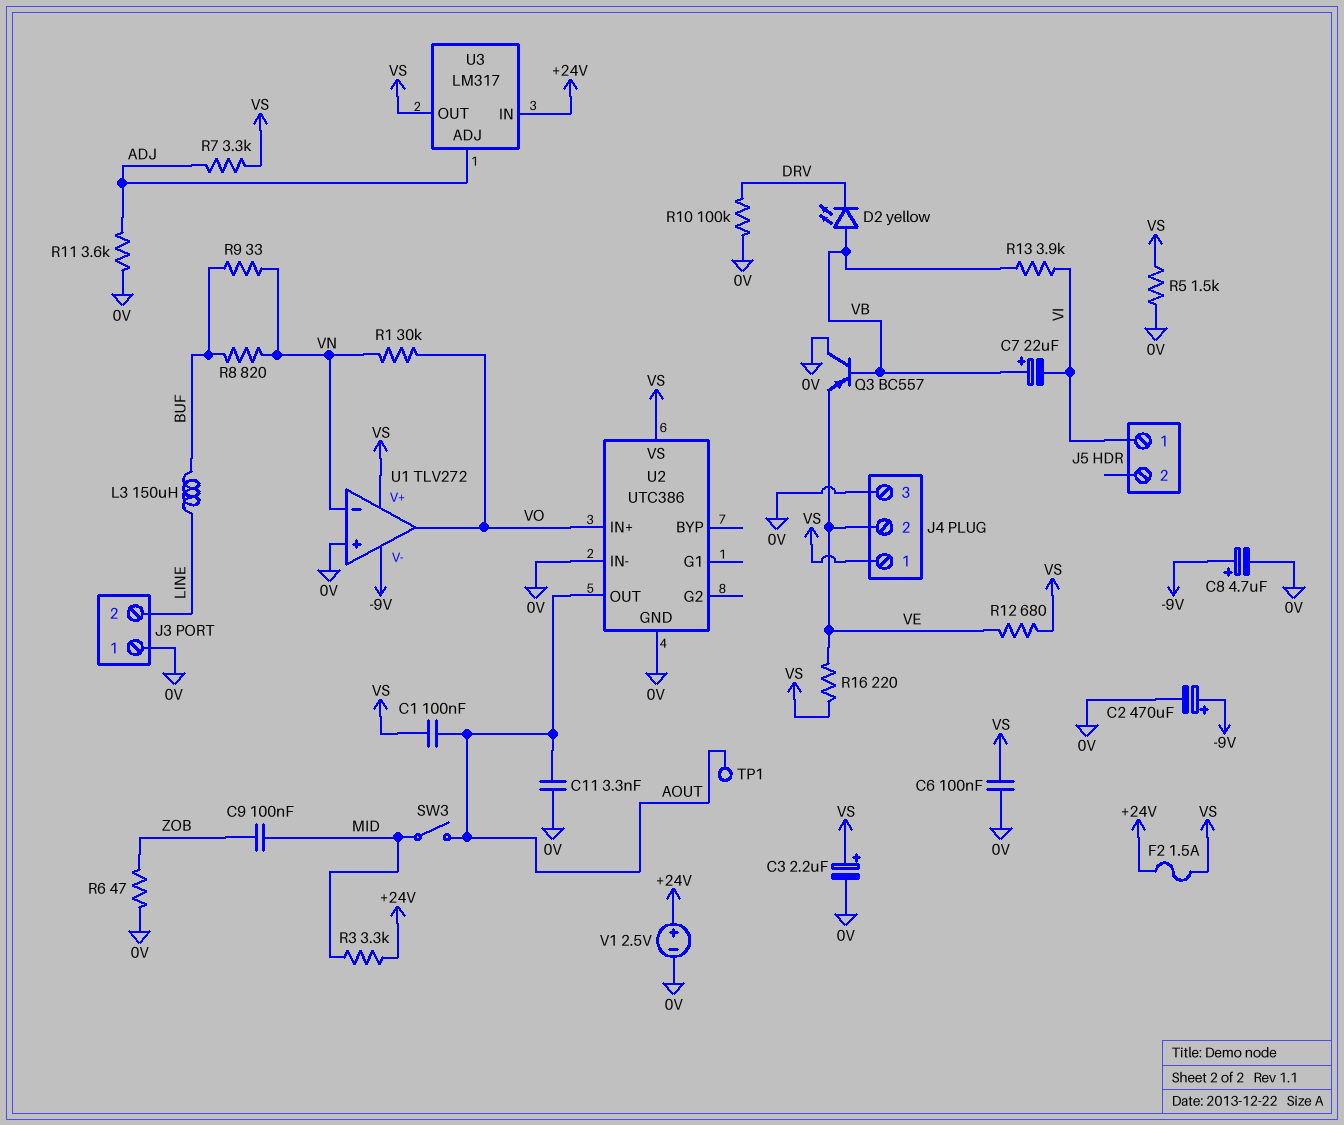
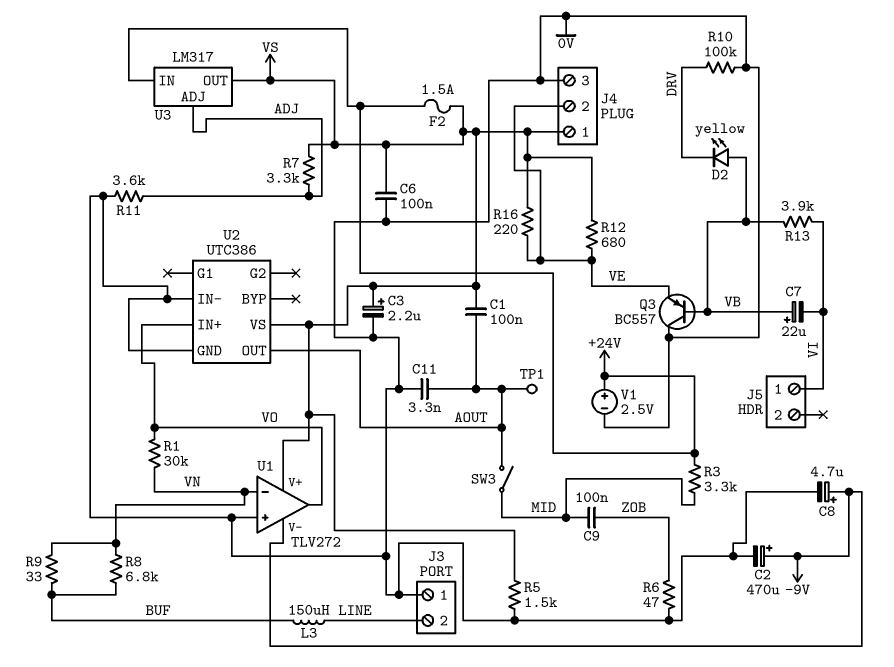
R8: 820 (BUF, VN) -> 6.8k (BUF, VN)

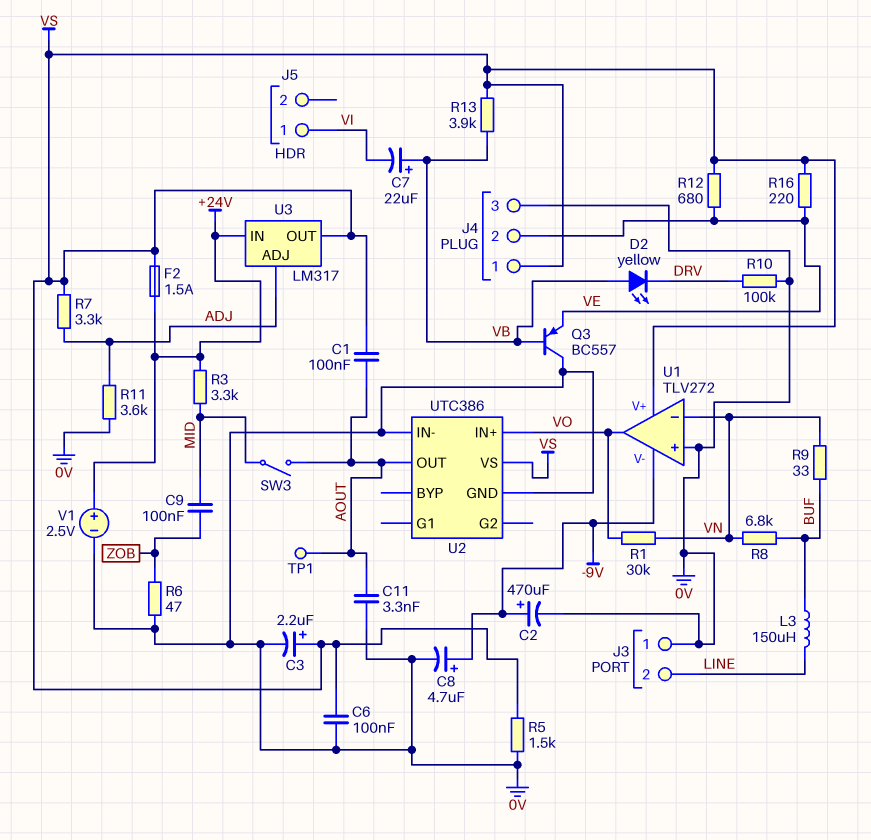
R13: 3.9k (VB, VI) -> 3.9k (VB, VS)

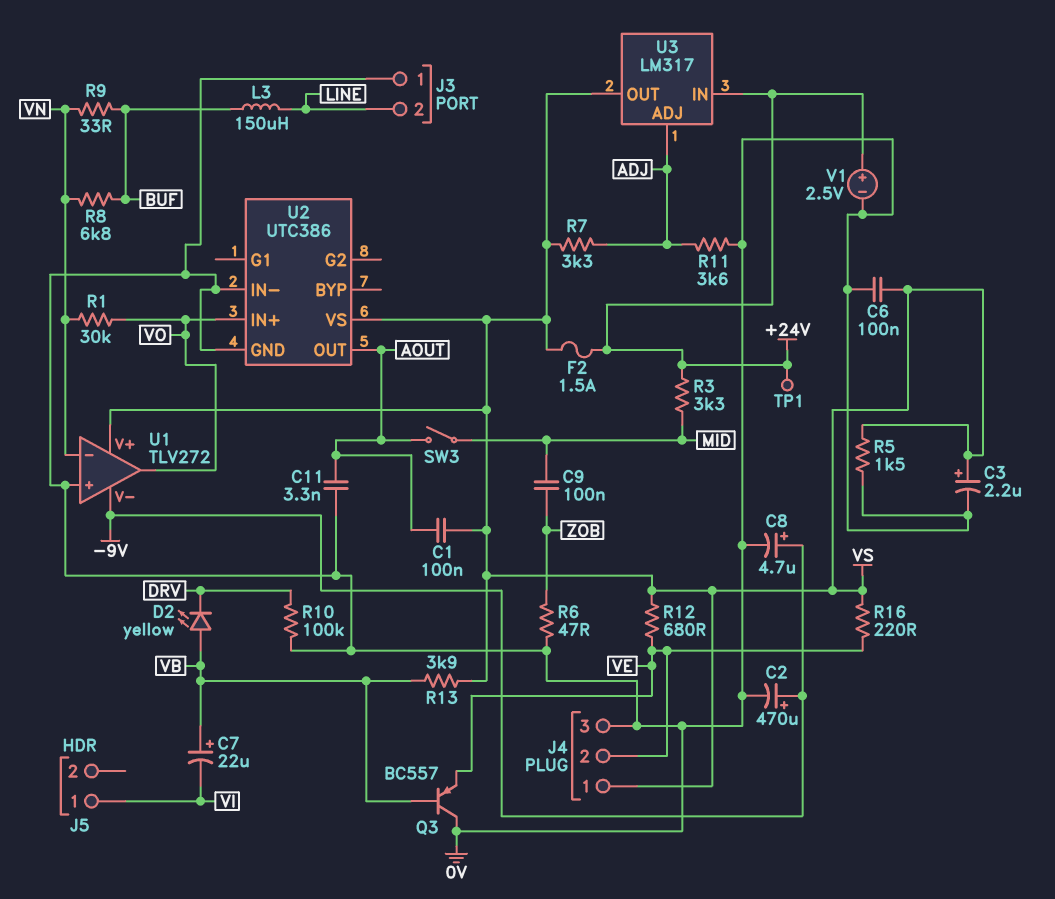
TP1: test point (AOUT) -> test point (+24V)

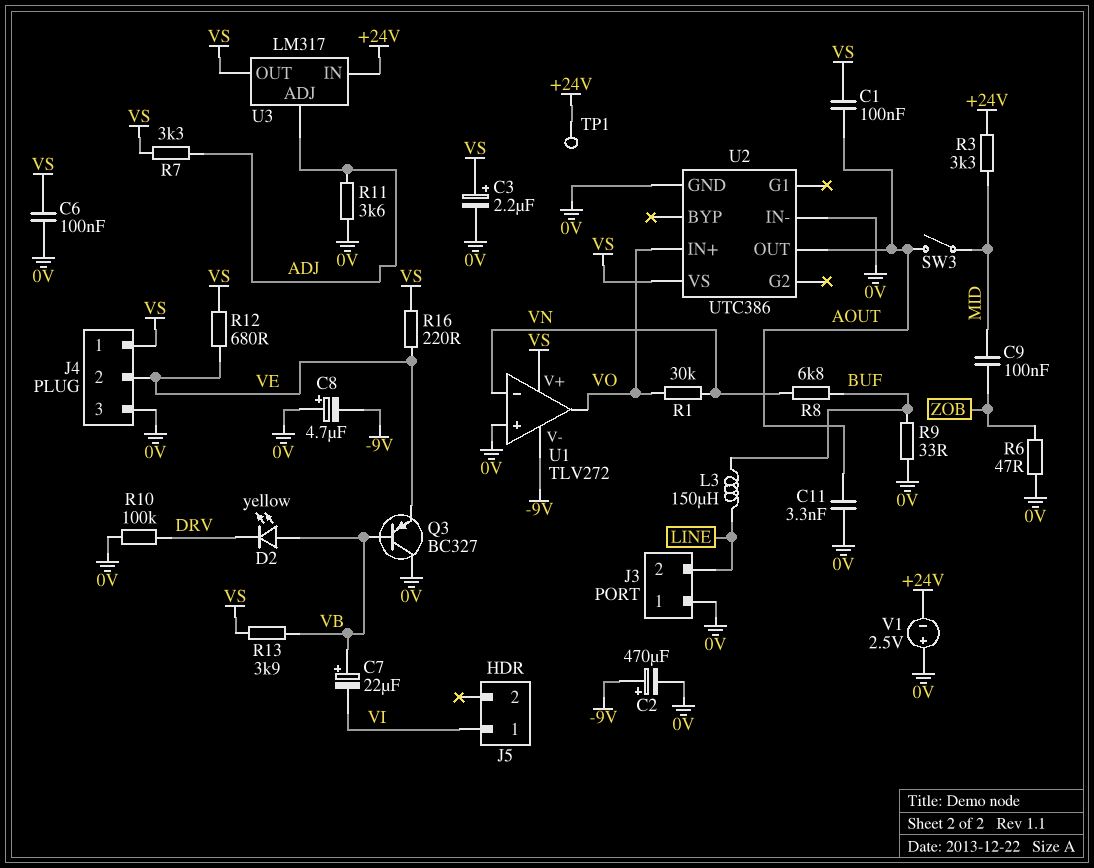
C8: 4.7uF (plus -9V, minus 0V) -> 4.7uF (plus 0V, minus -9V)
F2: 1.5A (+24V, VS) -> none
Q3: PNP BC557 (B VB, C 0V, E VE) -> PNP BC327 (B VB, C 0V, E VE)
R5: 1.5k (0V, VS) -> none
R9: 33 (BUF, VN) -> 33 (0V, BUF)
V1: 2.5V (plus +24V, minus 0V) -> 2.5V (plus 0V, minus +24V)

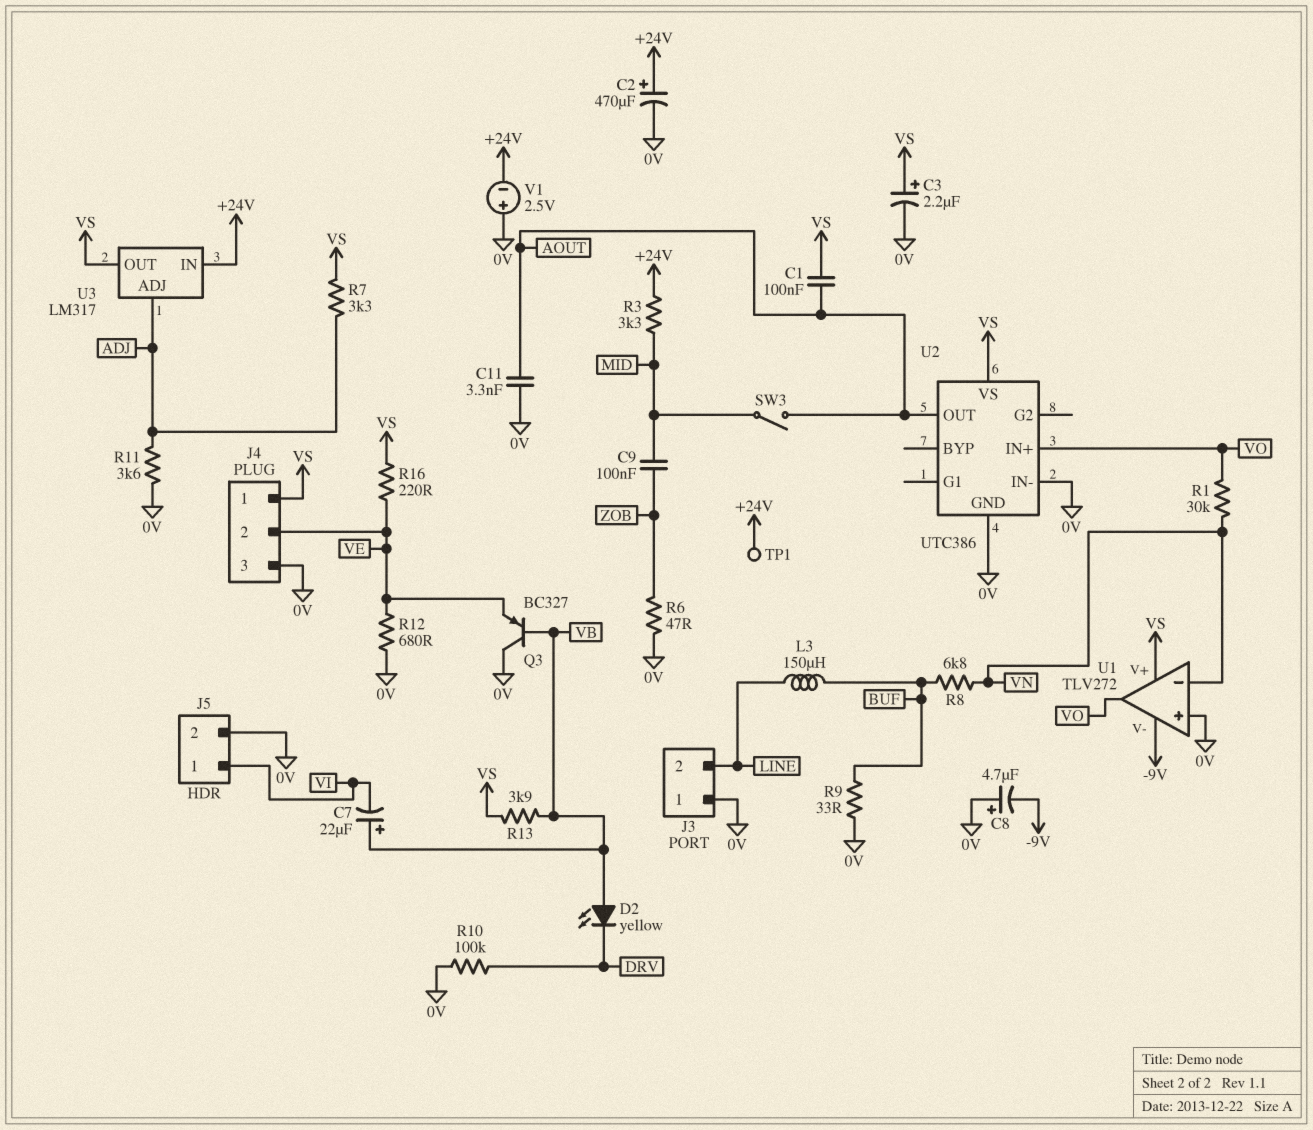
C2: 470uF (plus -9V, minus 0V) -> 470uF (plus +24V, minus 0V)
C6: 100nF (0V, VS) -> none
J5 pin 2: none -> 0V
R12: 680 (VE, VS) -> 680 (0V, VE)

